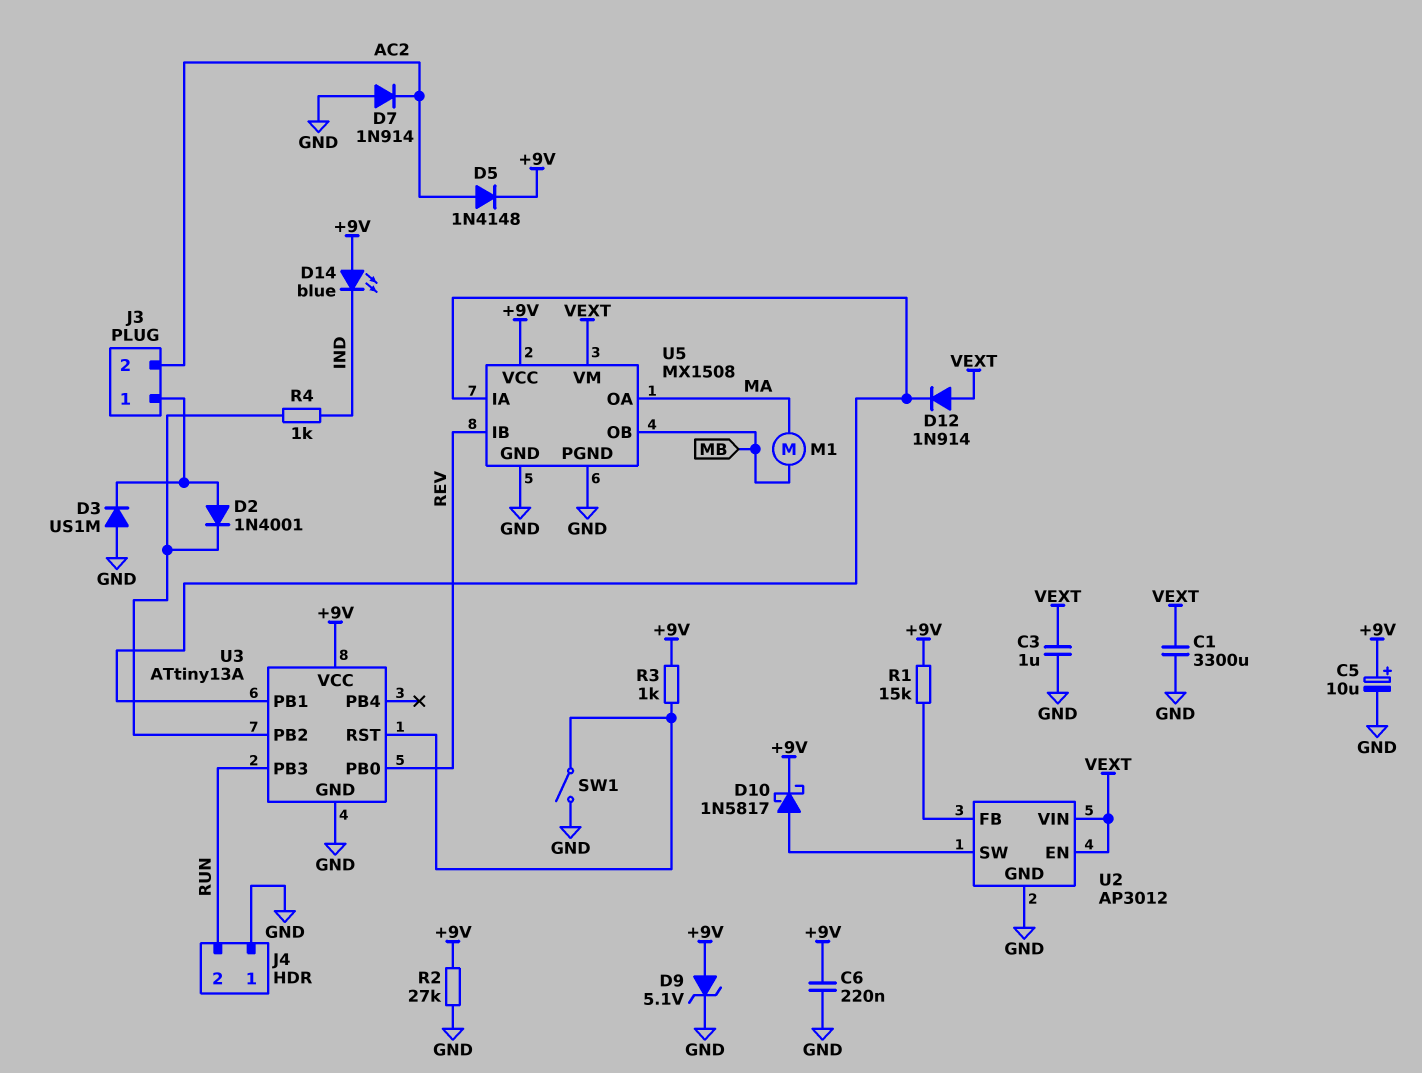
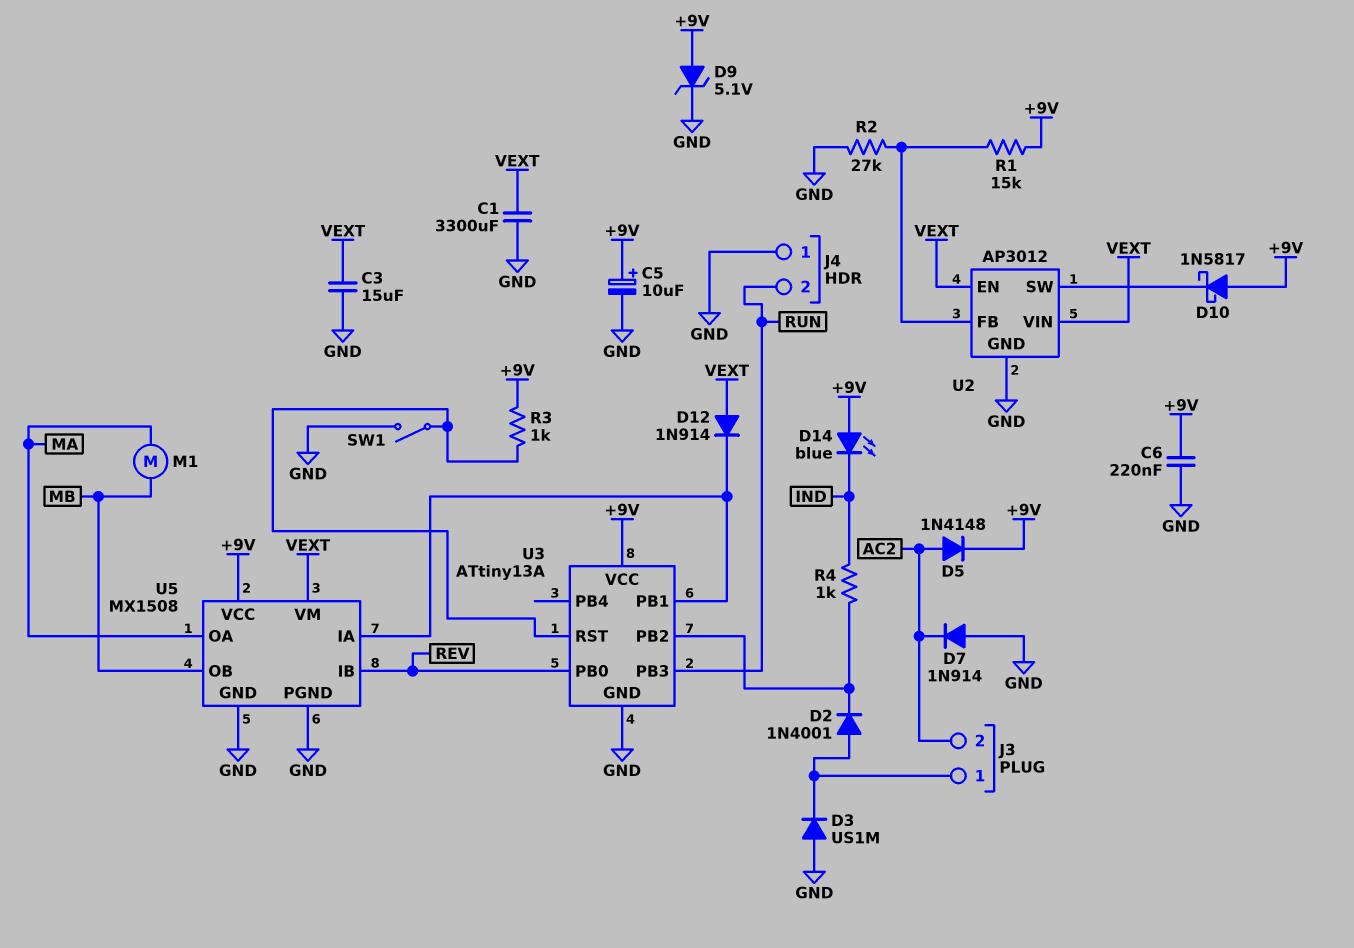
C3: 1uF (GND, VEXT) -> 15uF (GND, VEXT)
D10: schottky 1N5817 (A U2/SW, K +9V) -> schottky 1N5817 (A +9V, K U2/SW)
R2: 27k (+9V, GND) -> 27k (GND, U2/FB)

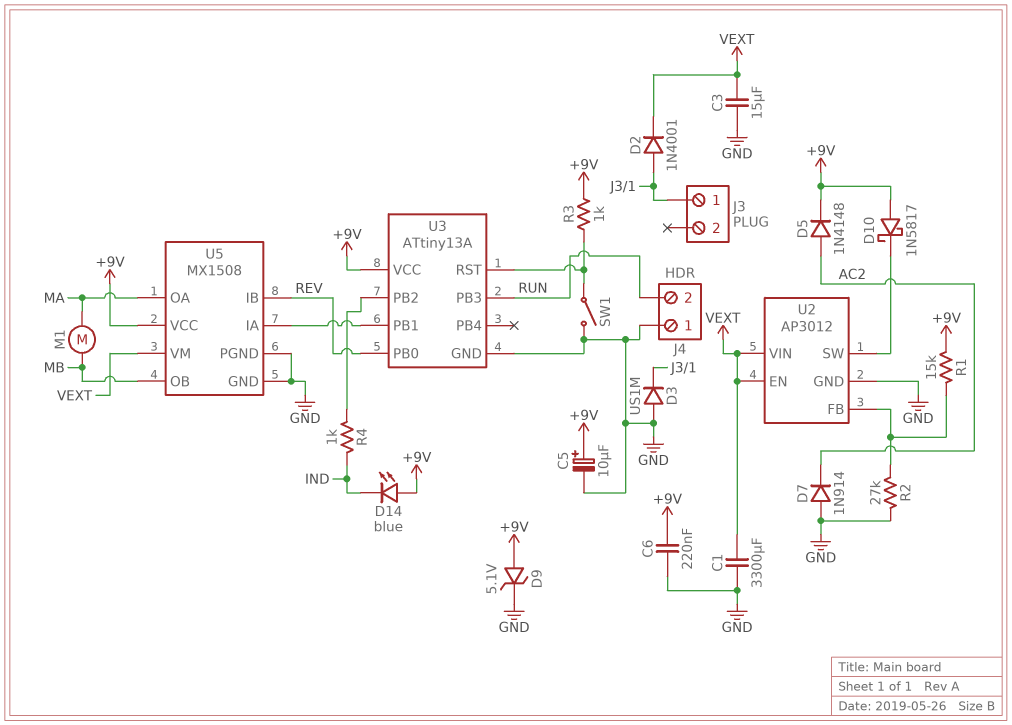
D2: diode 1N4001 (A J3/1, K U3/PB2) -> diode 1N4001 (A J3/1, K VEXT)
D12: diode 1N914 (A VEXT, K U3/PB1) -> none
J3 pin 2: AC2 -> none

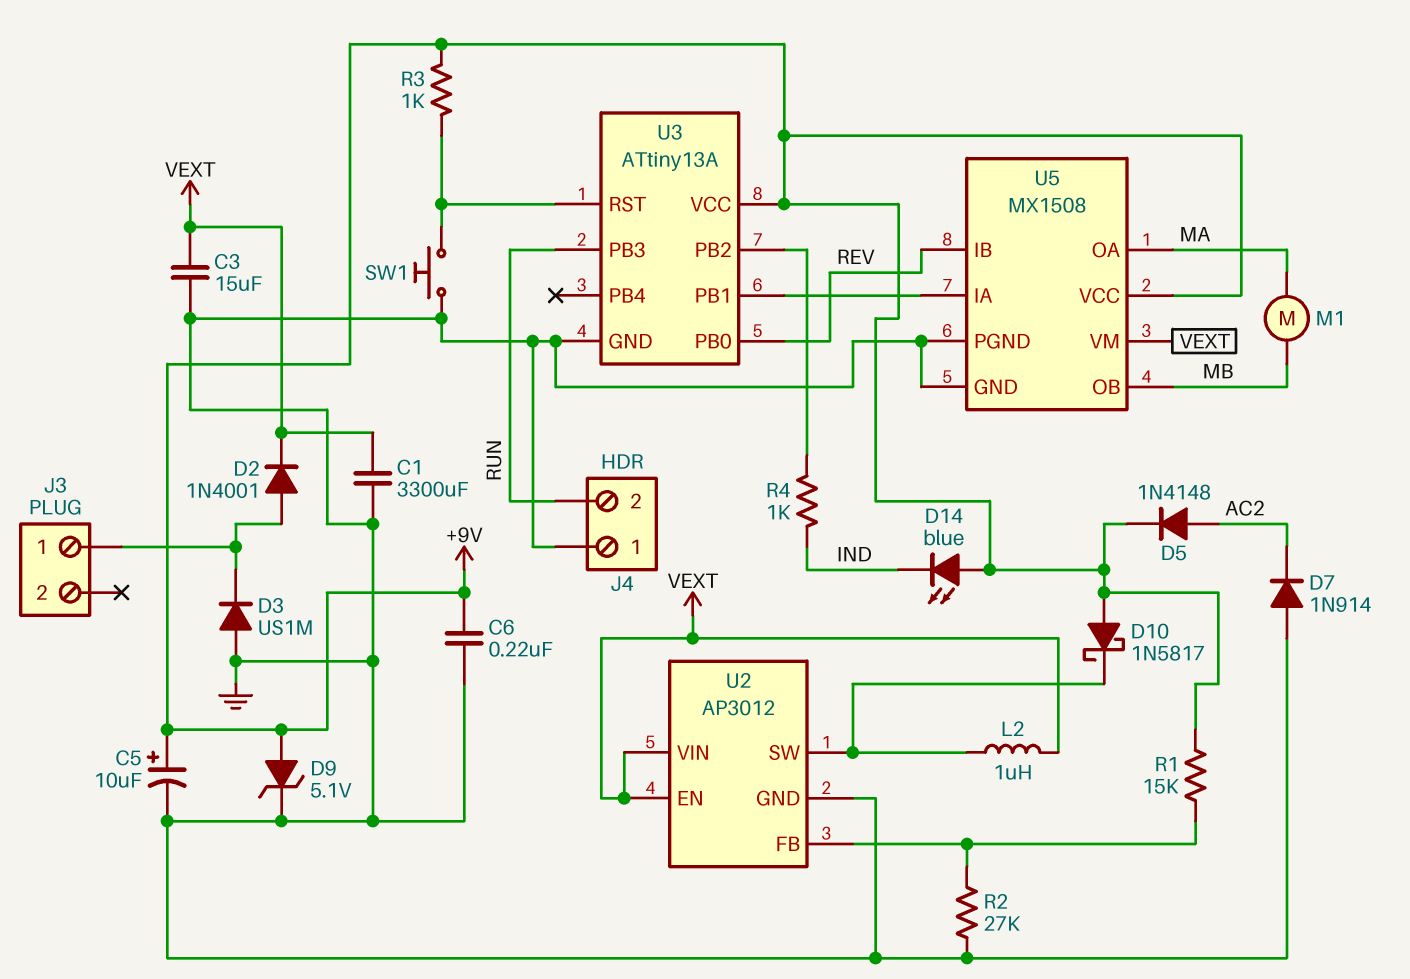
L2: none -> 1uH (U2/SW, VEXT)
SW1: switch (GND, U3/RST) -> button (GND, U3/RST)

